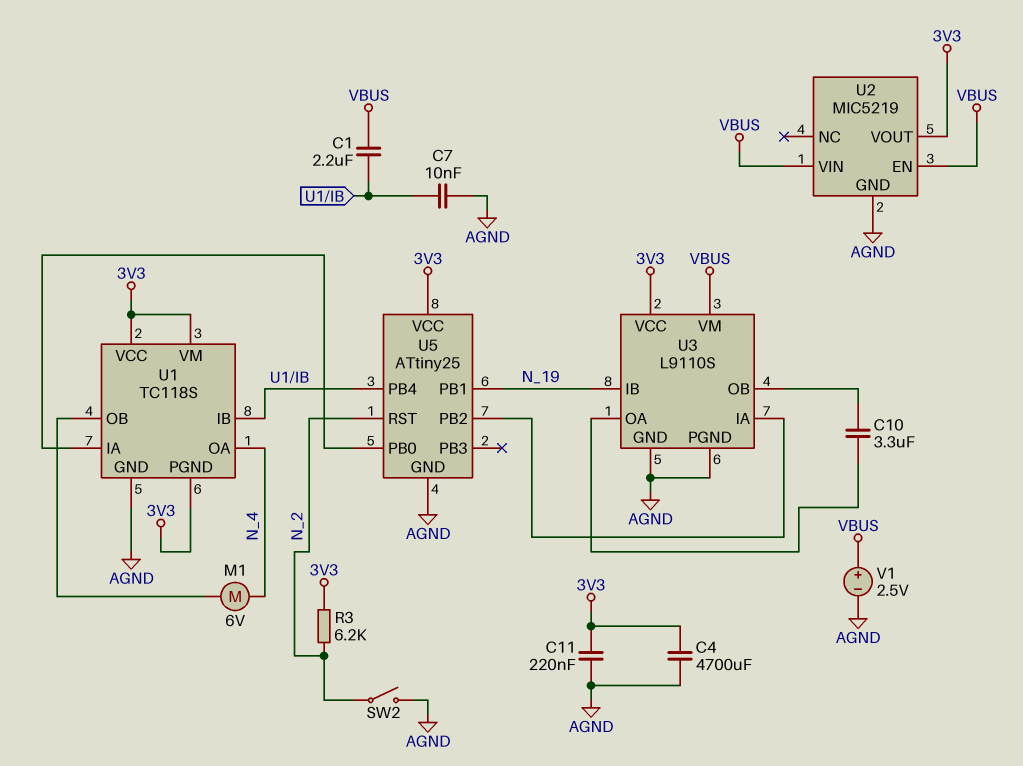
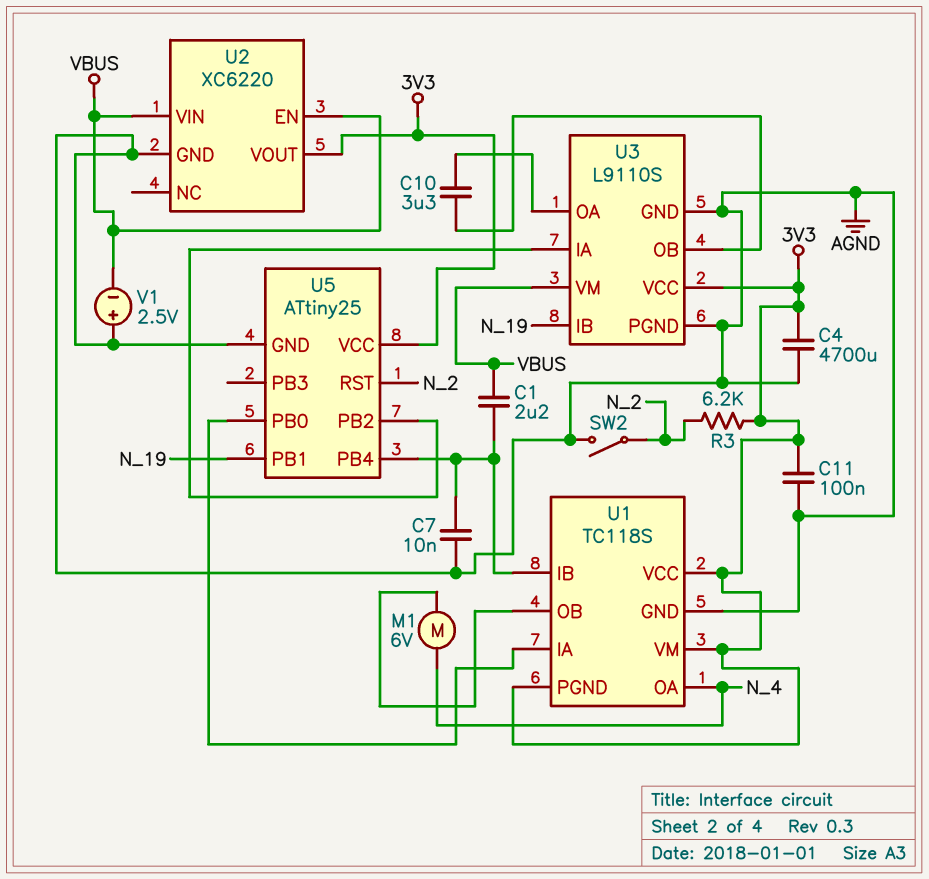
C11: 220nF (3V3, AGND) -> 100nF (3V3, AGND)
U2: MIC5219 -> XC6220
V1: 2.5V (plus VBUS, minus AGND) -> 2.5V (plus AGND, minus VBUS)

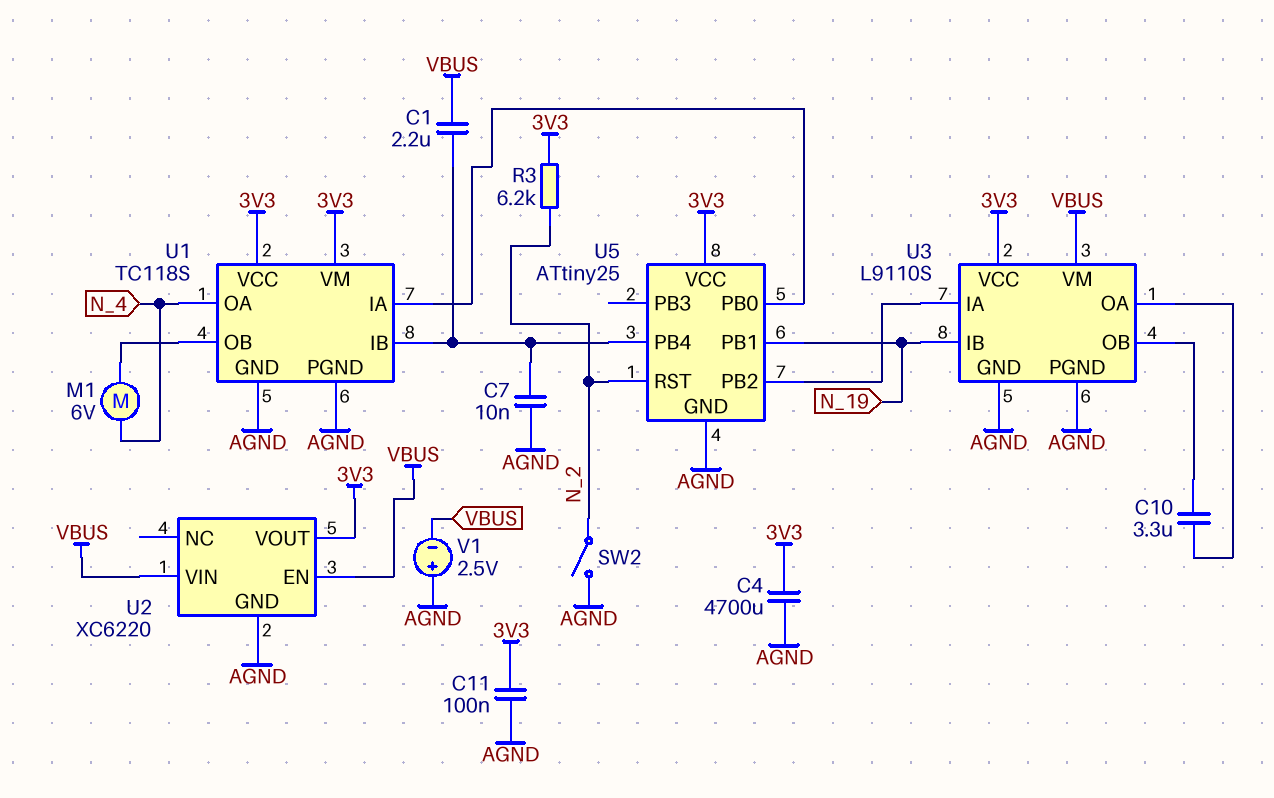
U1 pin PGND: 3V3 -> AGND

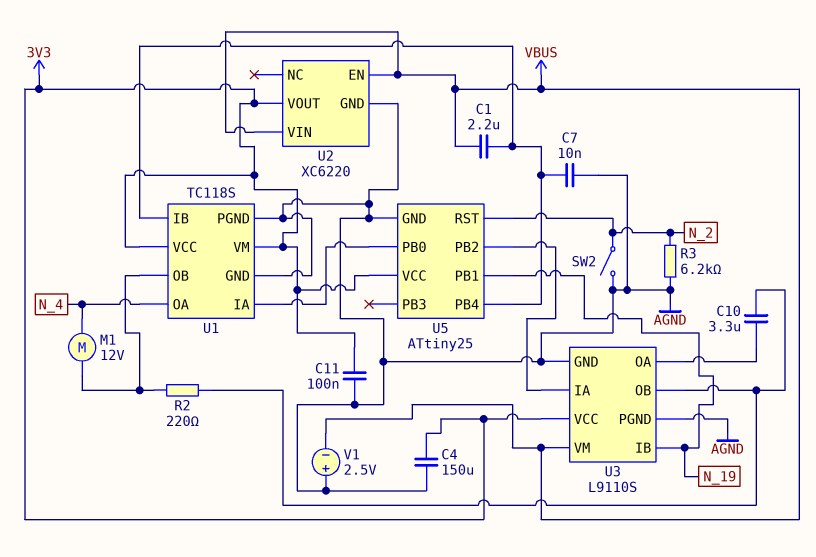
C4: 4700uF (3V3, AGND) -> 150uF (3V3, AGND)
M1: motor 6V (N_4, U1/OB) -> motor 12V (N_4, U1/OB)
R2: none -> 220 (U1/OB, U3/OB)
R3: 6.2k (3V3, N_2) -> 6.2k (AGND, N_2)

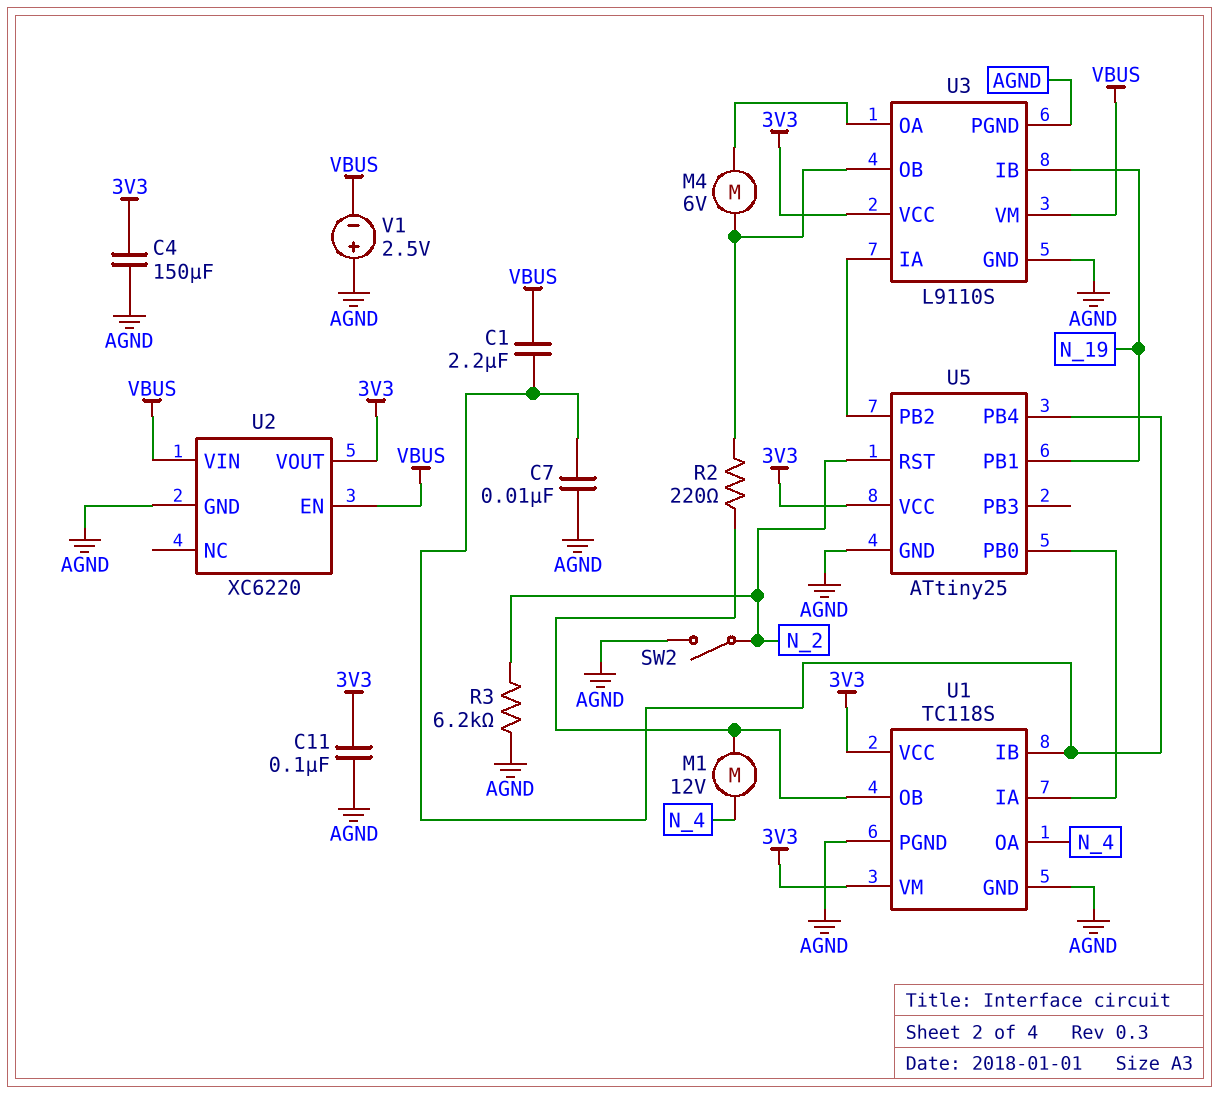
C10: 3.3uF (U3/OA, U3/OB) -> none
M4: none -> motor 6V (U3/OA, U3/OB)

